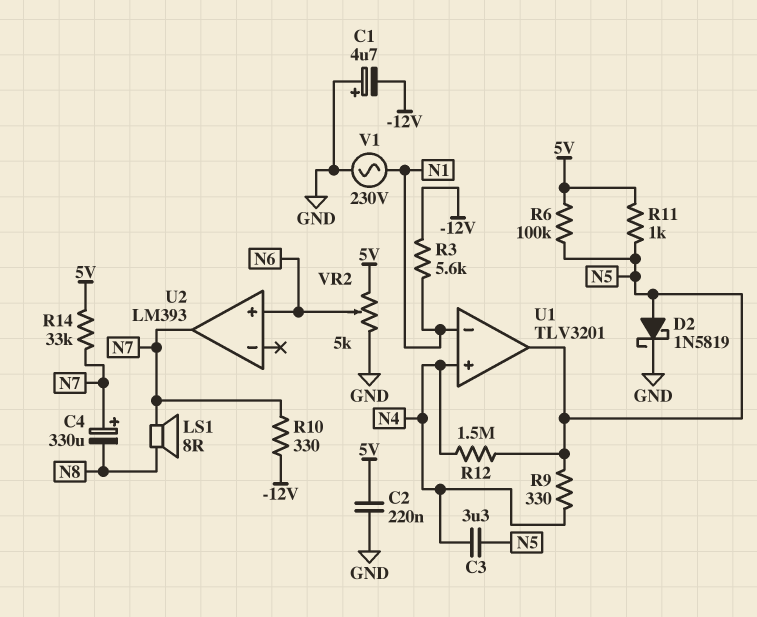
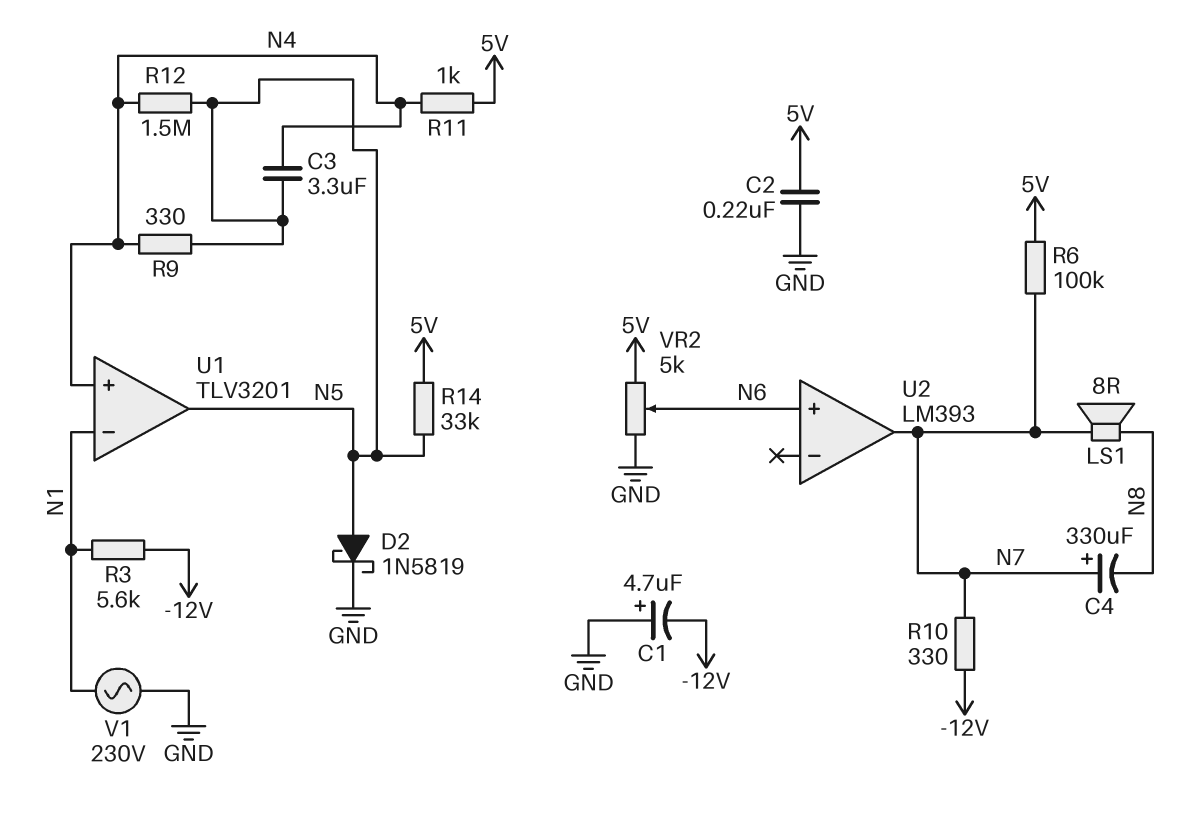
R6: 100k (5V, N5) -> 100k (5V, N7)
R11: 1k (5V, N5) -> 1k (5V, N4)
R14: 33k (5V, N7) -> 33k (5V, N5)

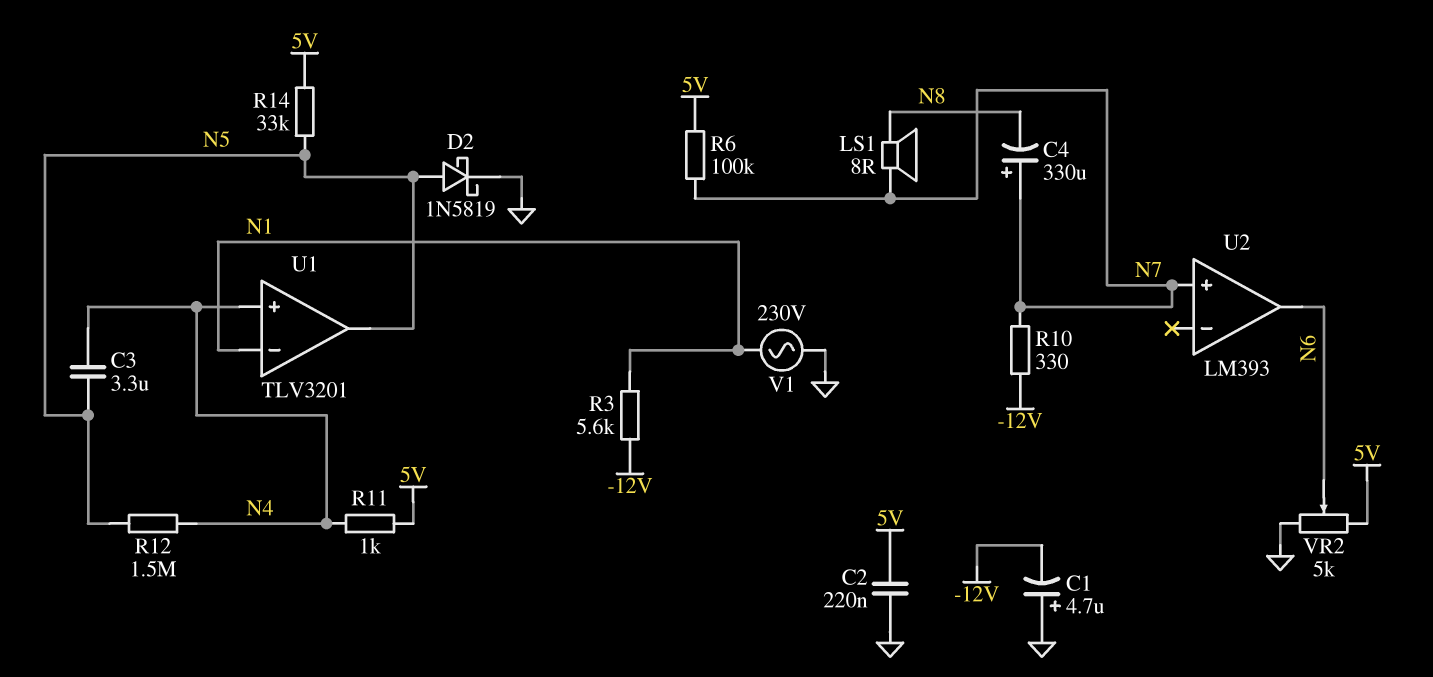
R9: 330 (N4, N5) -> none
U2 pin in+: N6 -> N7
U2 pin out: N7 -> N6

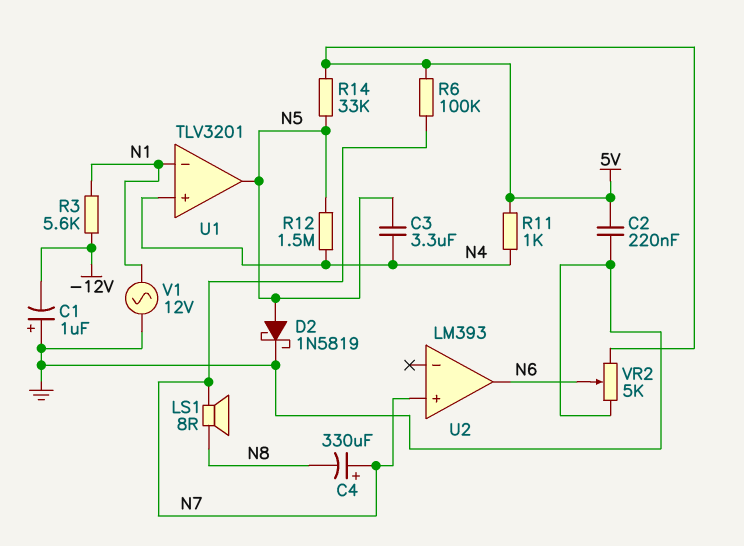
C1: 4.7uF (plus GND, minus -12V) -> 1uF (plus GND, minus -12V)
R10: 330 (-12V, N7) -> none
V1: AC 230V (GND, N1) -> AC 12V (GND, N1)

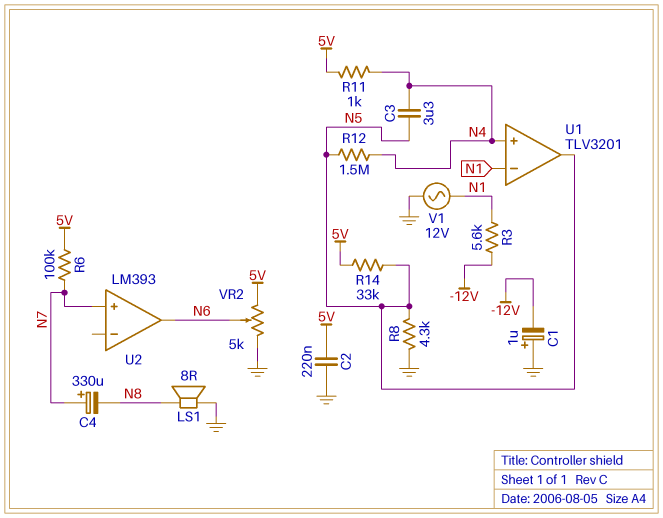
D2: schottky 1N5819 (A N5, K GND) -> none
LS1: speaker 8R (N7, N8) -> speaker 8R (GND, N8)
R8: none -> 4.3k (GND, N5)

